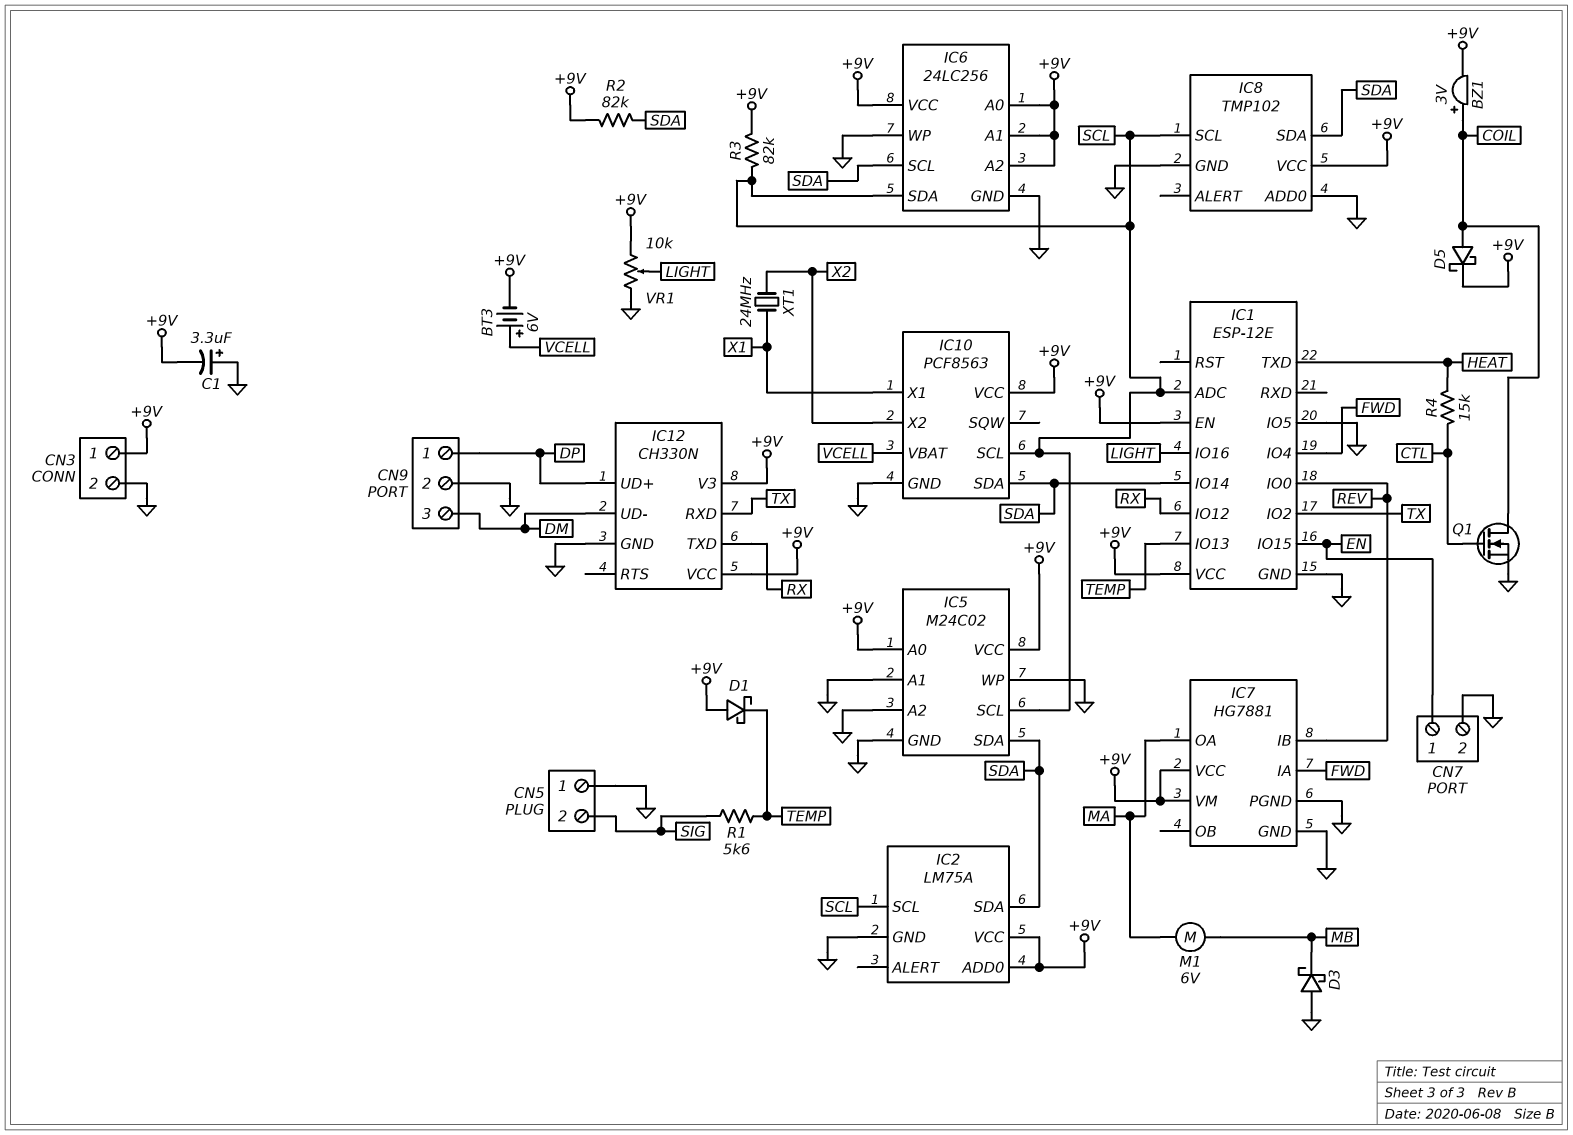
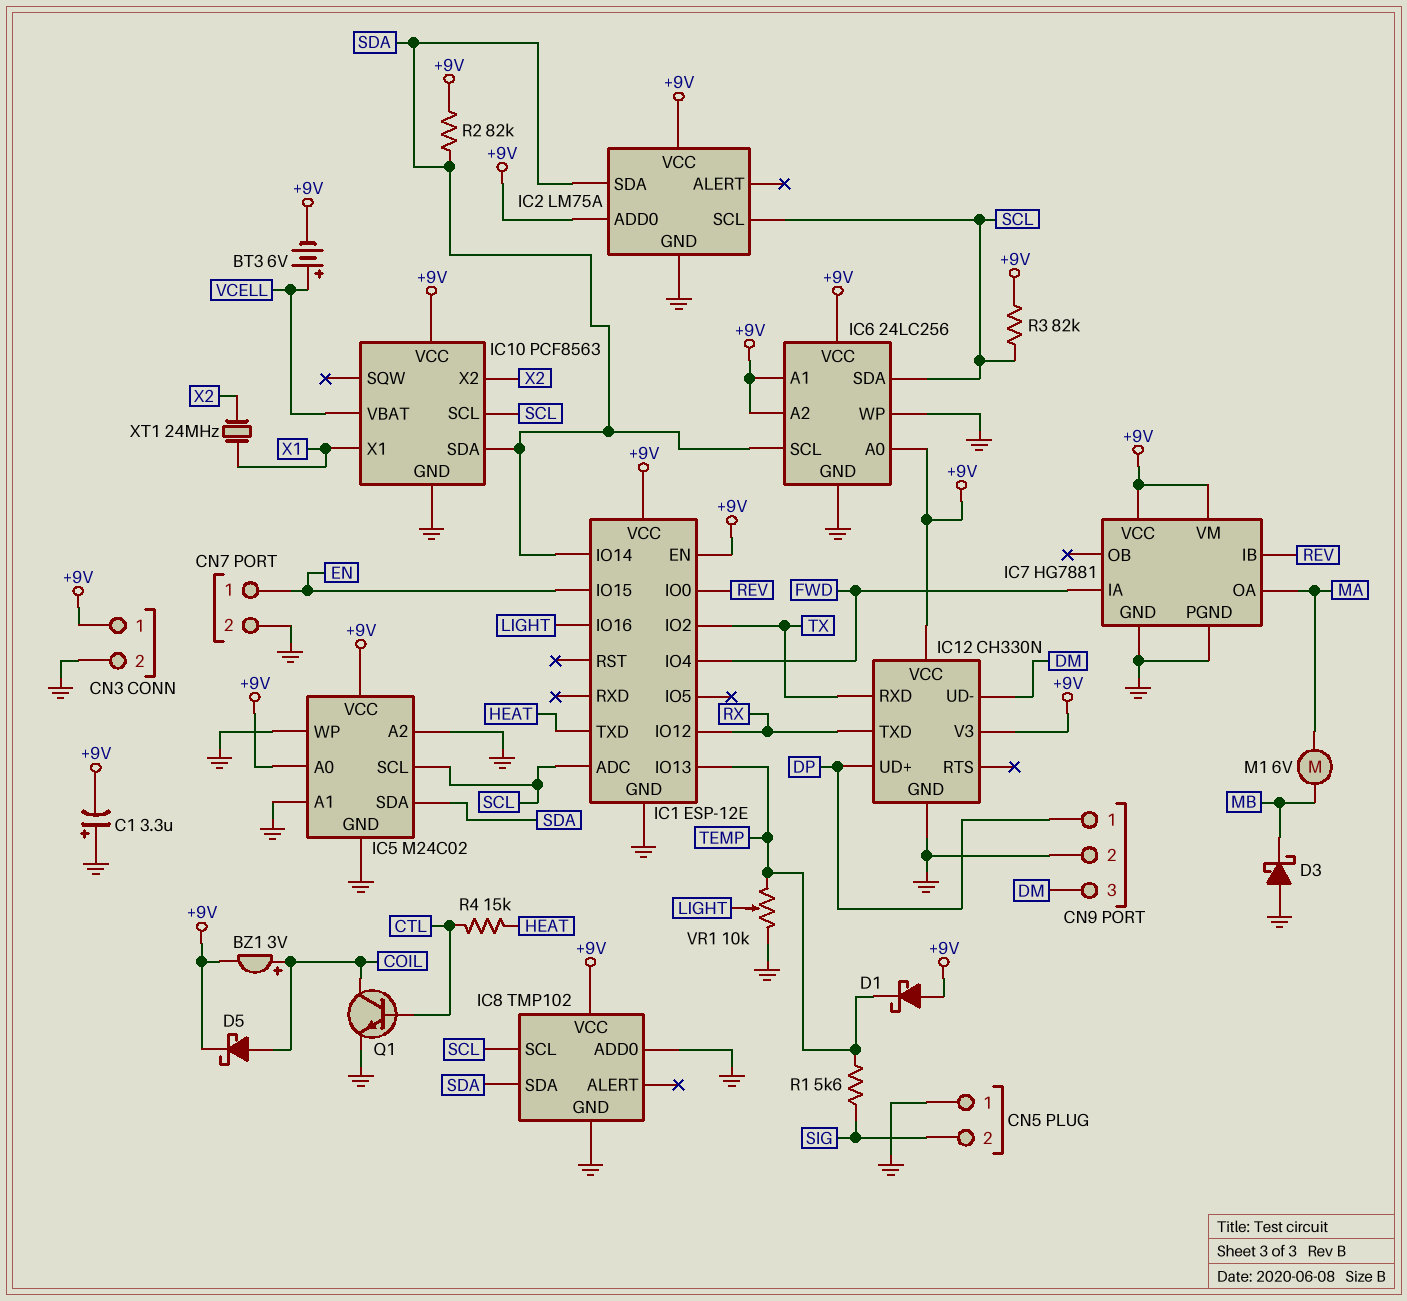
IC1 pin IO5: GND -> none
Q1: NMOS (G CTL, D COIL, S GND) -> NPN (B CTL, C COIL, E GND)
VR1: 10k (+9V, GND, wiper LIGHT) -> 10k (GND, TEMP, wiper LIGHT)

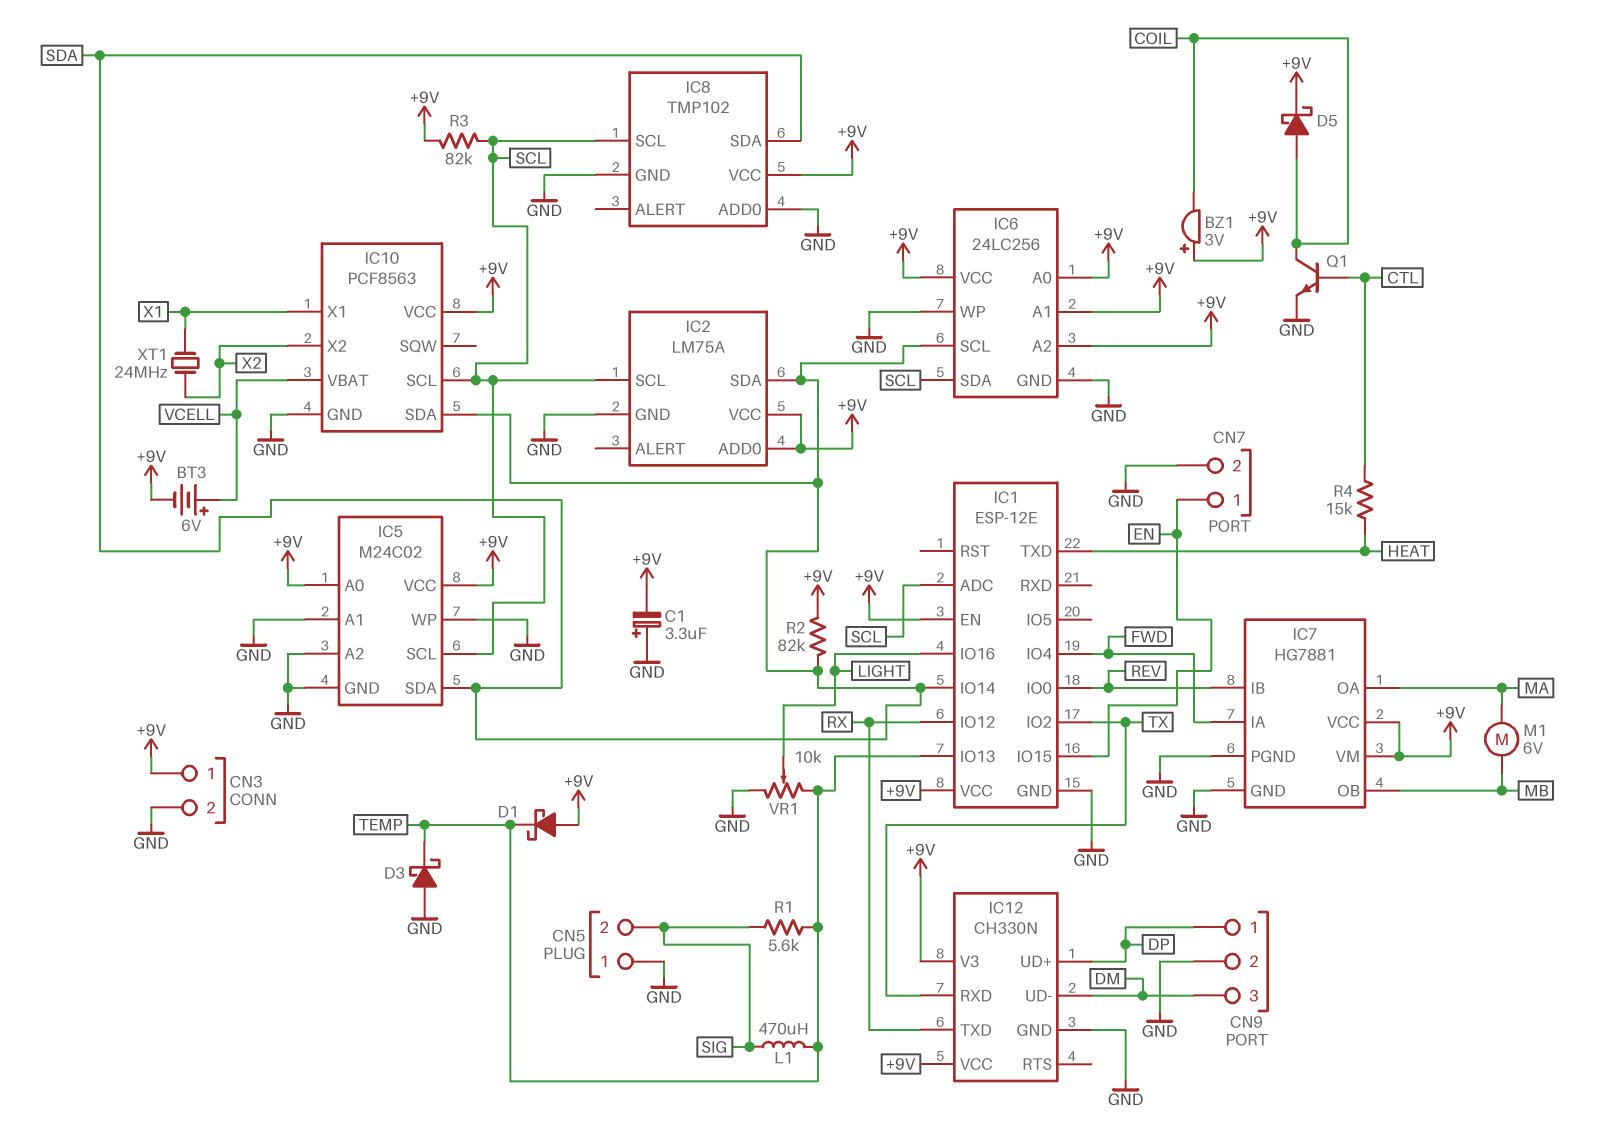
BZ1: buzzer 3V (plus COIL, minus +9V) -> buzzer 3V (plus +9V, minus COIL)
D3: schottky (A GND, K MB) -> schottky (A GND, K TEMP)
IC7 pin OB: none -> MB
L1: none -> 470uH (SIG, TEMP)

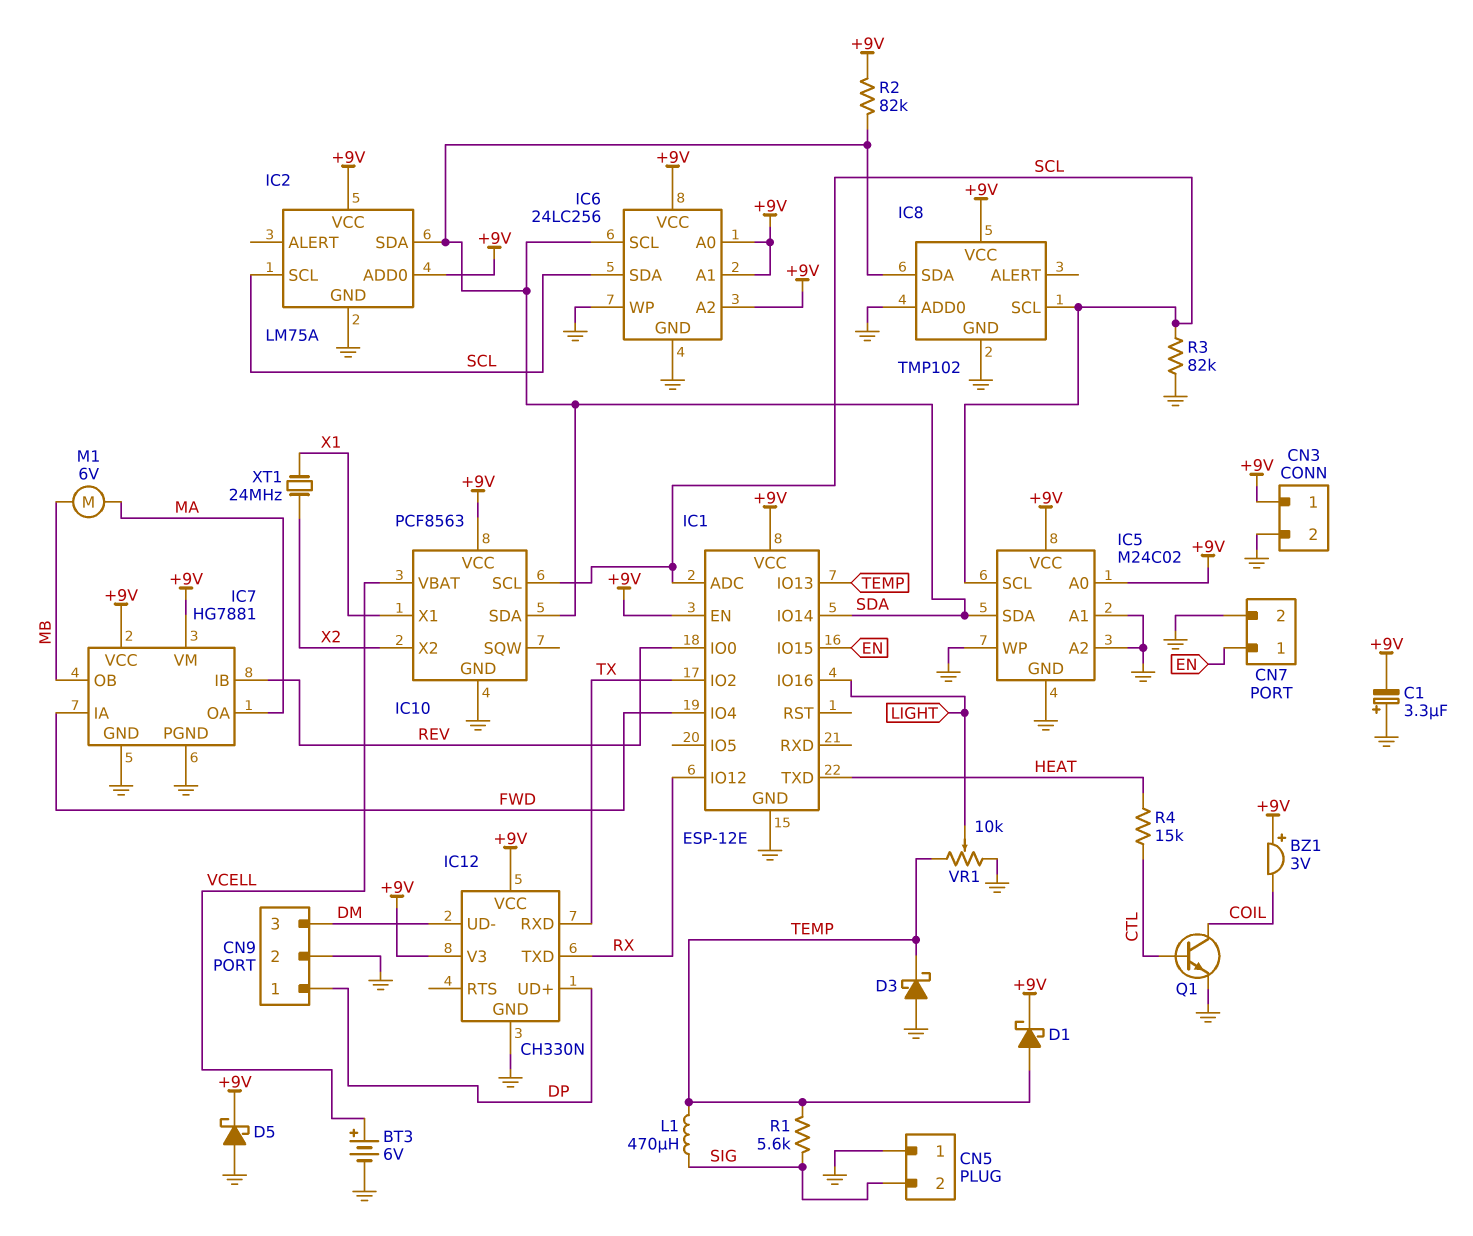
BT3: 6V (plus VCELL, minus +9V) -> 6V (plus VCELL, minus GND)
D1: schottky (A +9V, K TEMP) -> schottky (A TEMP, K +9V)
D5: schottky (A COIL, K +9V) -> schottky (A GND, K +9V)
R3: 82k (+9V, SCL) -> 82k (GND, SCL)

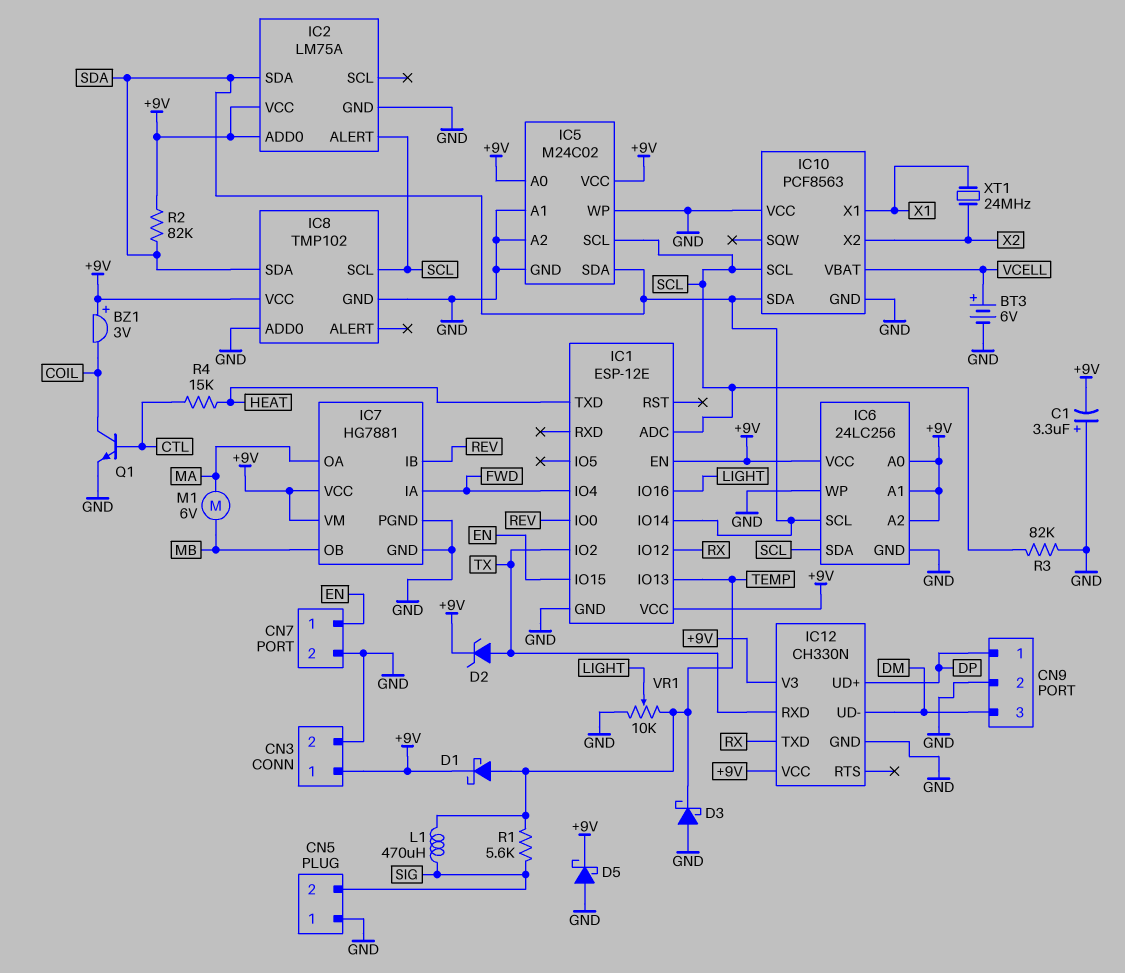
D2: none -> zener (A TX, K +9V)
IC2 pin ALERT: none -> SCL
IC2 pin SCL: SCL -> none
IC10 pin VCC: +9V -> GND

